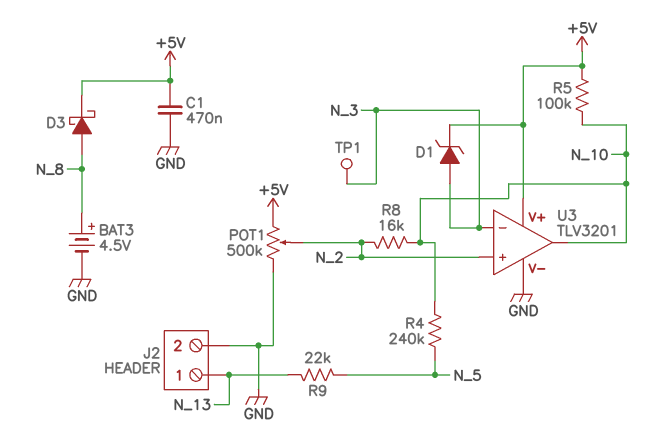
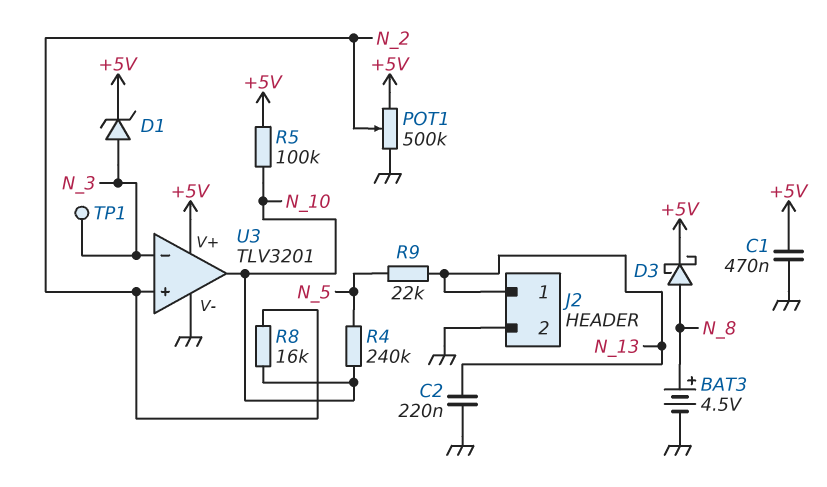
C2: none -> 220nF (GND, N_13)

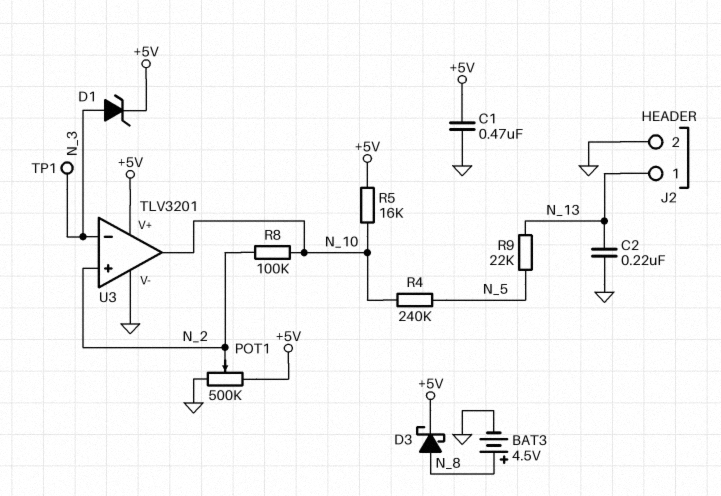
R5: 100k (+5V, N_10) -> 16k (+5V, N_10)
R8: 16k (N_2, N_10) -> 100k (N_2, N_10)

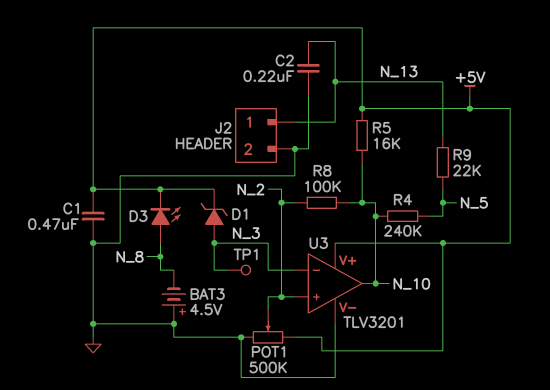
BAT3: 4.5V (plus N_8, minus GND) -> 4.5V (plus GND, minus N_8)
D3: schottky (A N_8, K +5V) -> LED (A N_8, K +5V)

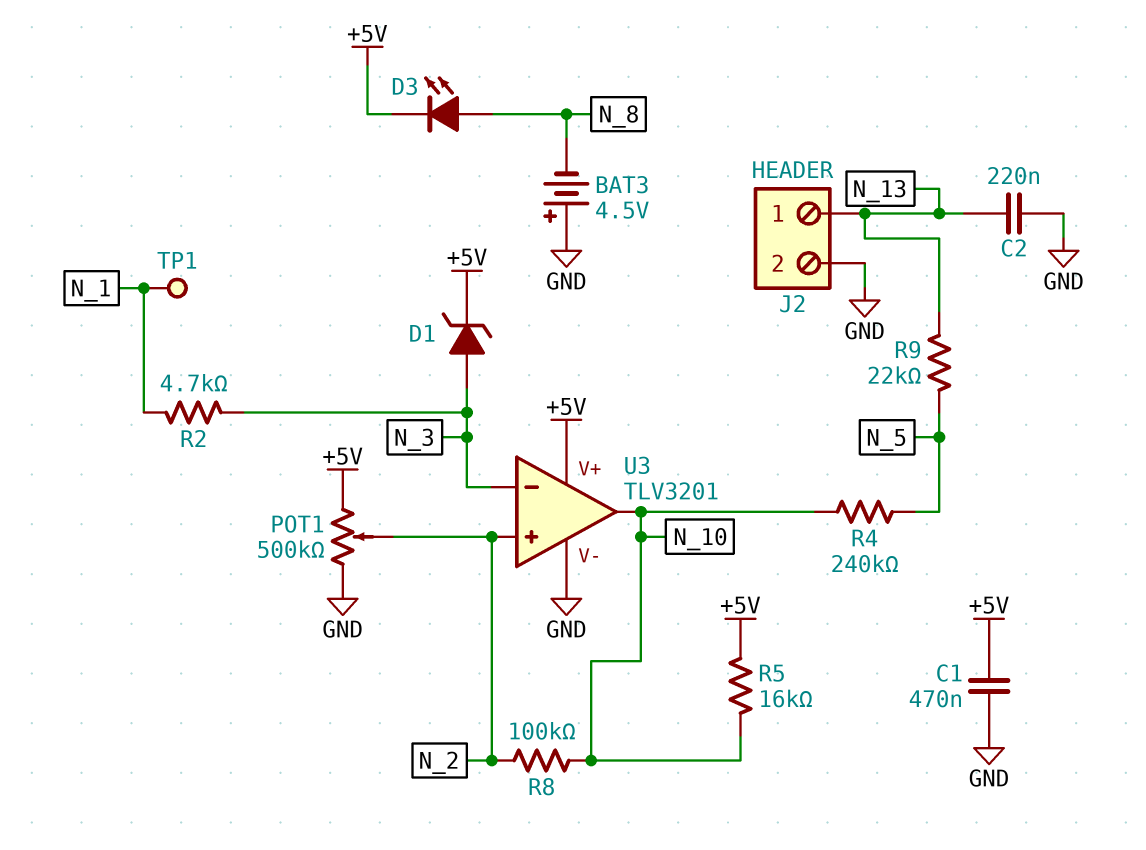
R2: none -> 4.7k (N_1, N_3)
TP1: test point (N_3) -> test point (N_1)

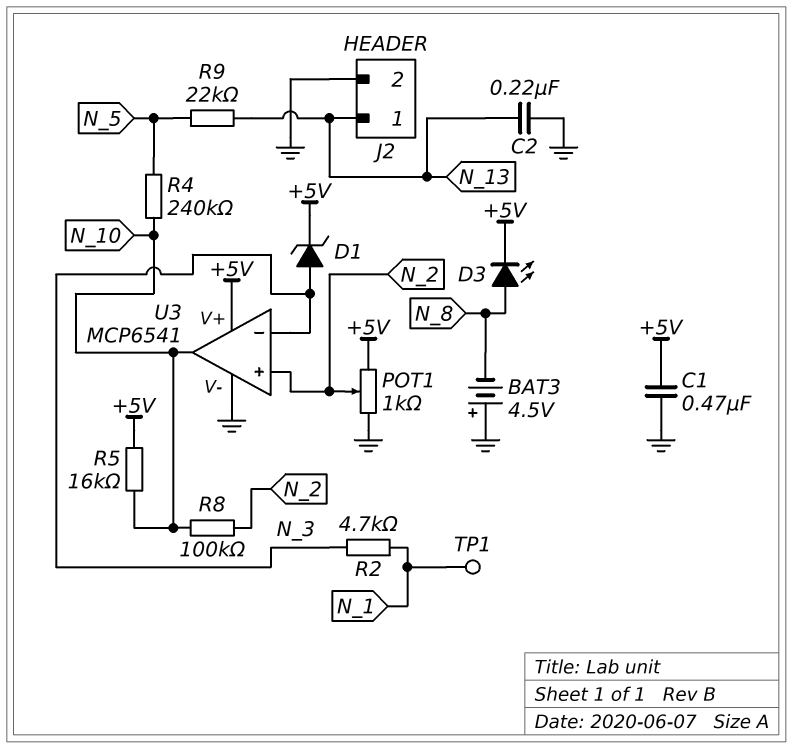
POT1: 500k (+5V, GND, wiper N_2) -> 1k (+5V, GND, wiper N_2)
U3: TLV3201 -> MCP6541

